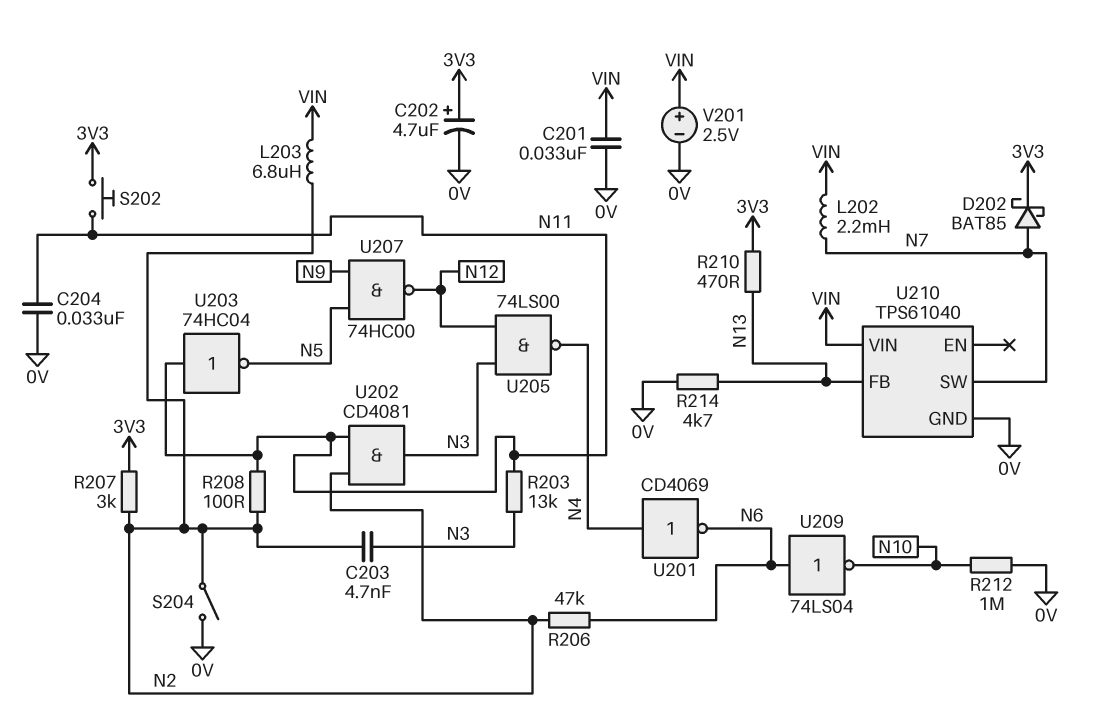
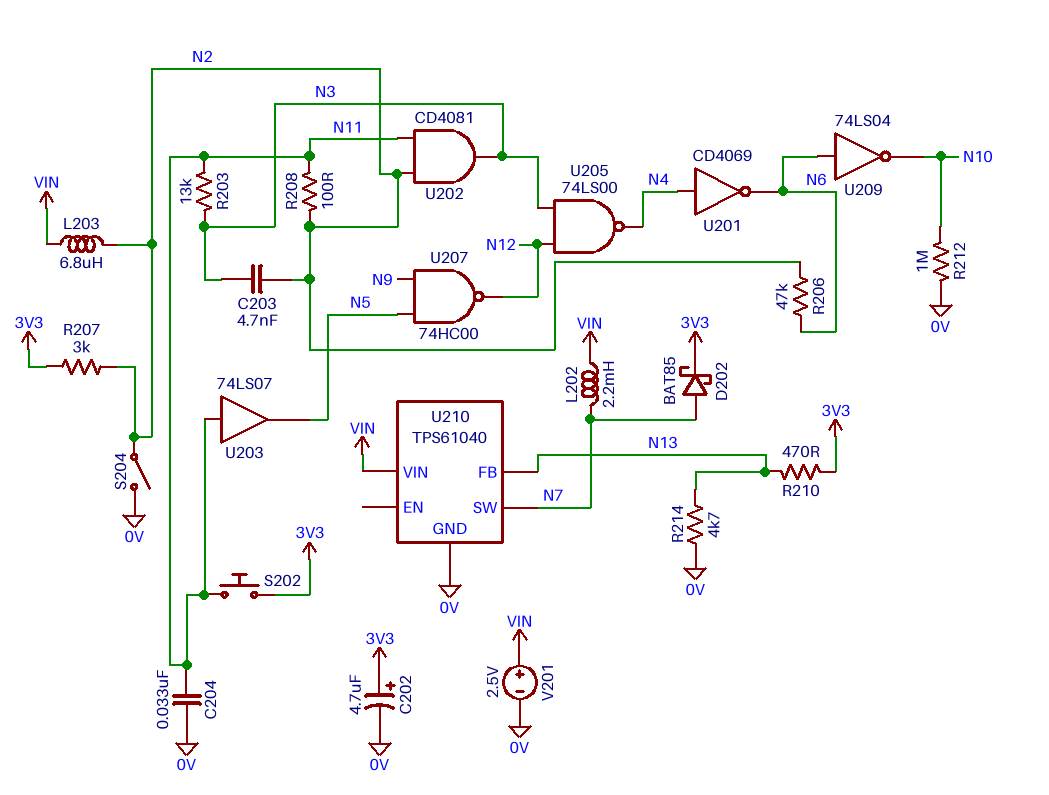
C201: 33nF (0V, VIN) -> none
U203: NOT 74HC04 (in N11, out N5) -> buffer 74LS07 (in N11, out N5)

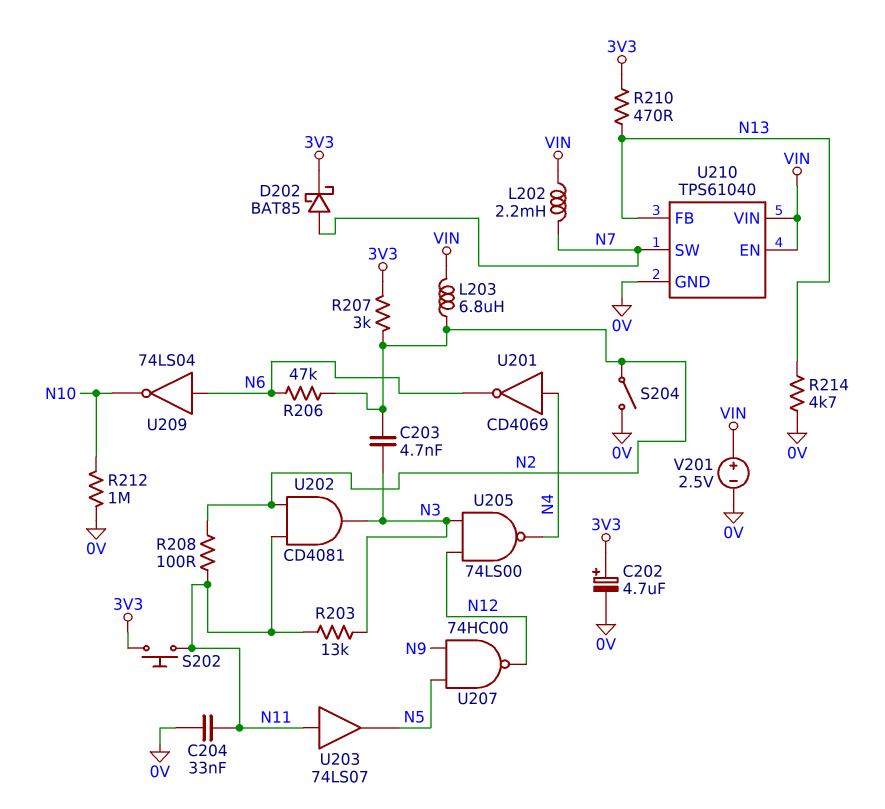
U210 pin EN: none -> VIN

